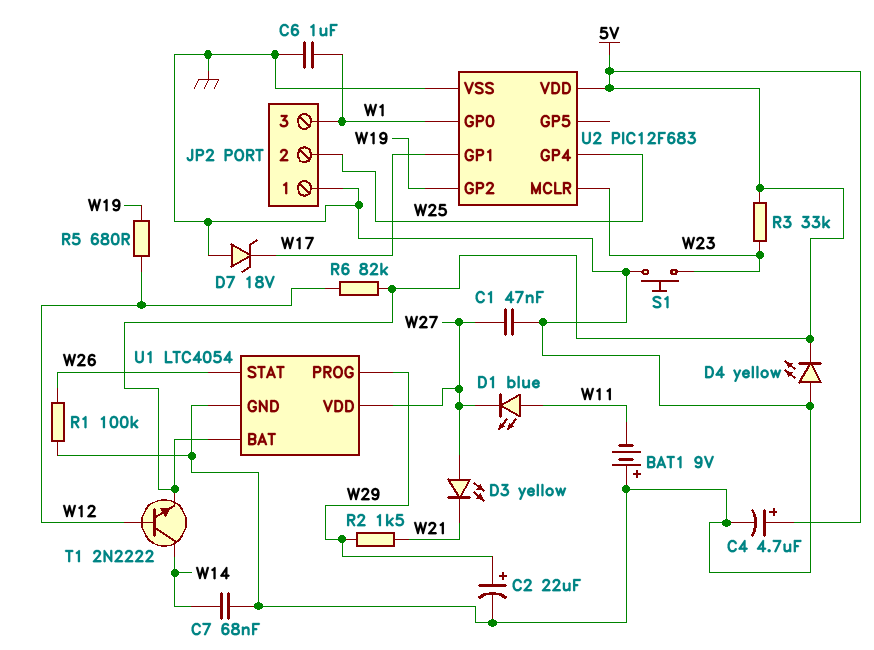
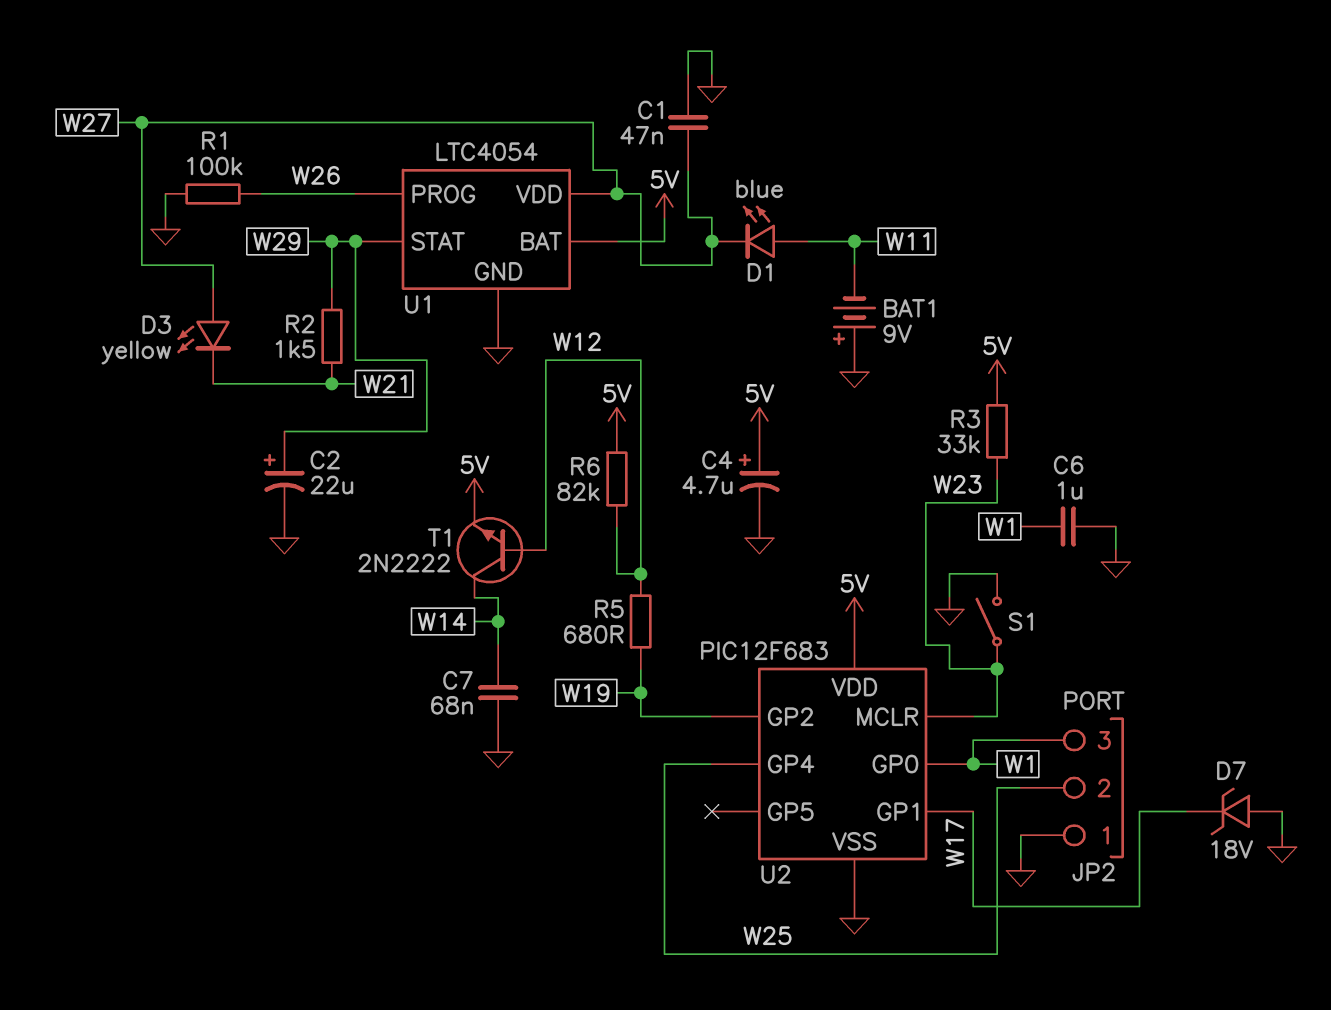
D4: LED yellow (A GND, K 5V) -> none
S1: button (GND, W23) -> switch (GND, W23)
U1 pin PROG: W29 -> W26
U1 pin STAT: W26 -> W29

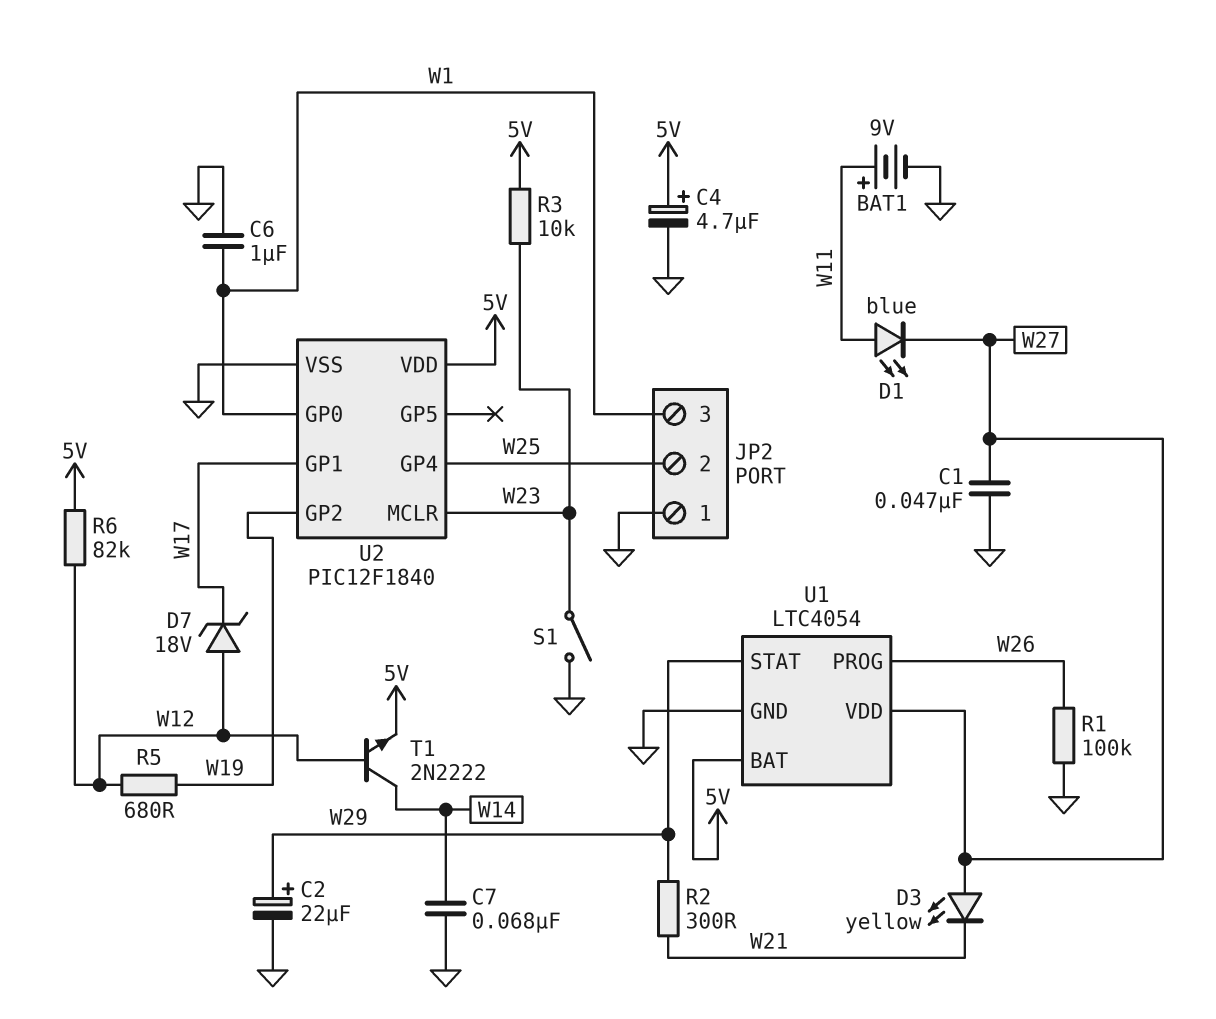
BAT1: 9V (plus GND, minus W11) -> 9V (plus W11, minus GND)
D7: zener 18V (A GND, K W17) -> zener 18V (A W12, K W17)
R2: 1.5k (W21, W29) -> 300 (W21, W29)
R3: 33k (5V, W23) -> 10k (5V, W23)
U2: PIC12F683 -> PIC12F1840

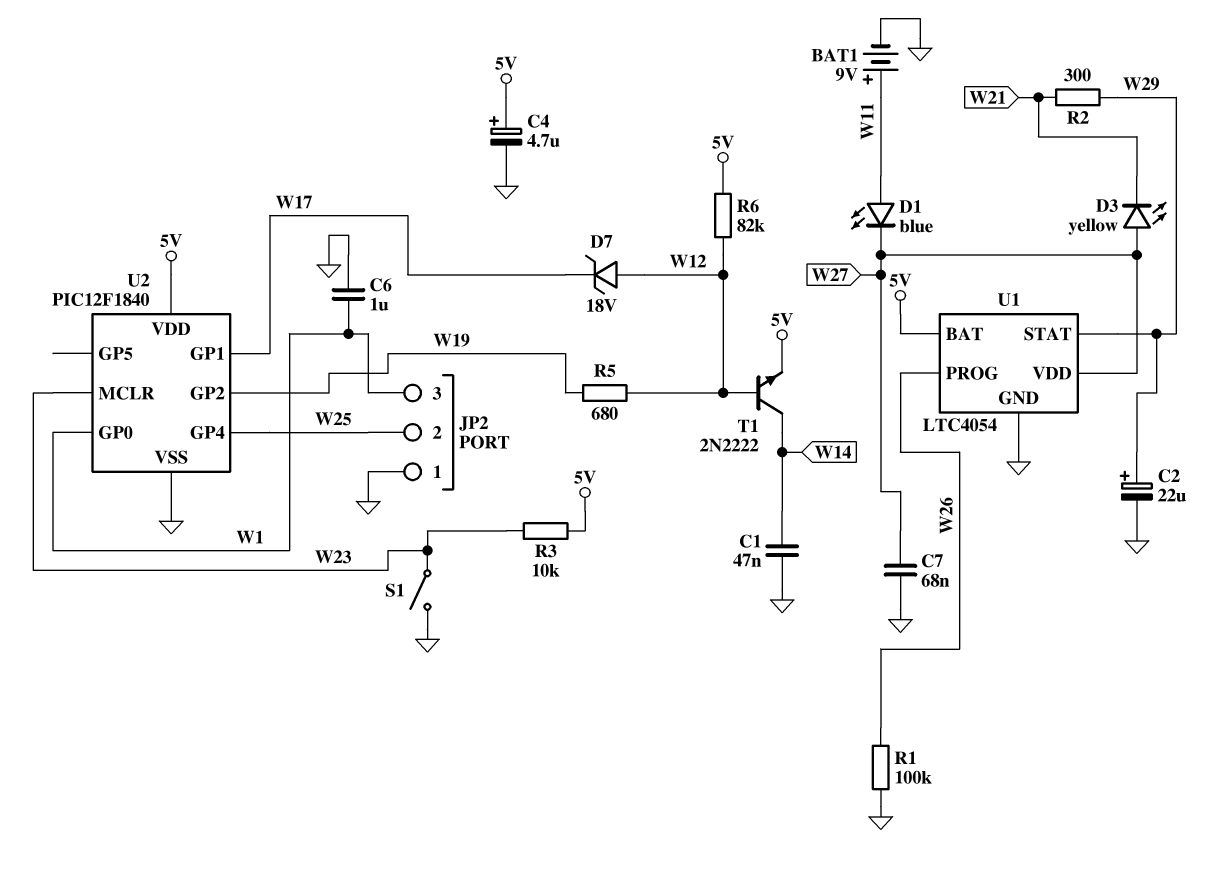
C1: 47nF (GND, W27) -> 47nF (GND, W14)
C7: 68nF (GND, W14) -> 68nF (GND, W27)

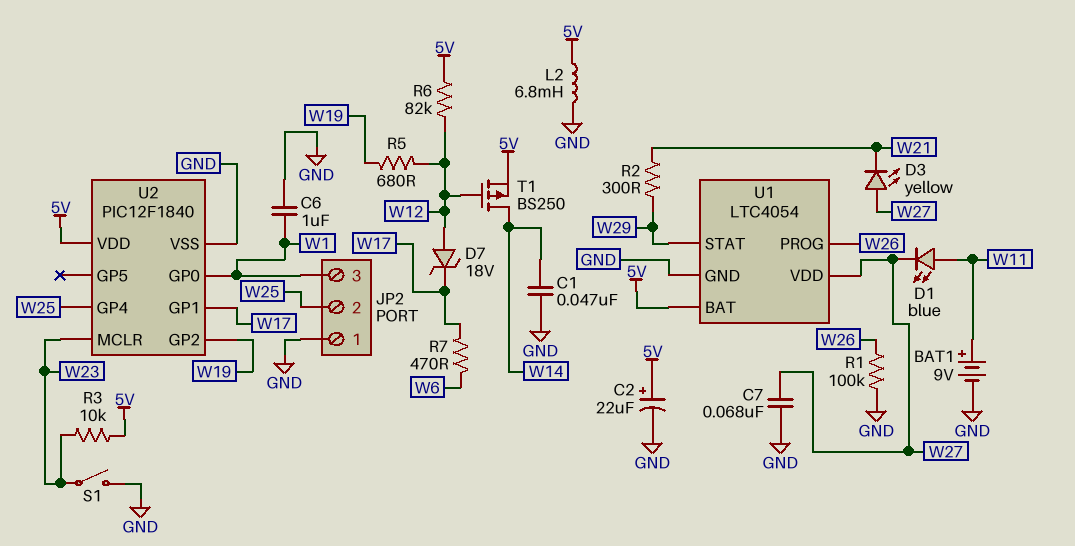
C2: 22uF (plus W29, minus GND) -> 22uF (plus 5V, minus GND)
C4: 4.7uF (plus 5V, minus GND) -> none
L2: none -> 6.8mH (5V, GND)
R7: none -> 470 (W6, W17)
T1: NPN 2N2222 (B W12, C W14, E 5V) -> PMOS BS250 (G W12, D W14, S 5V)

